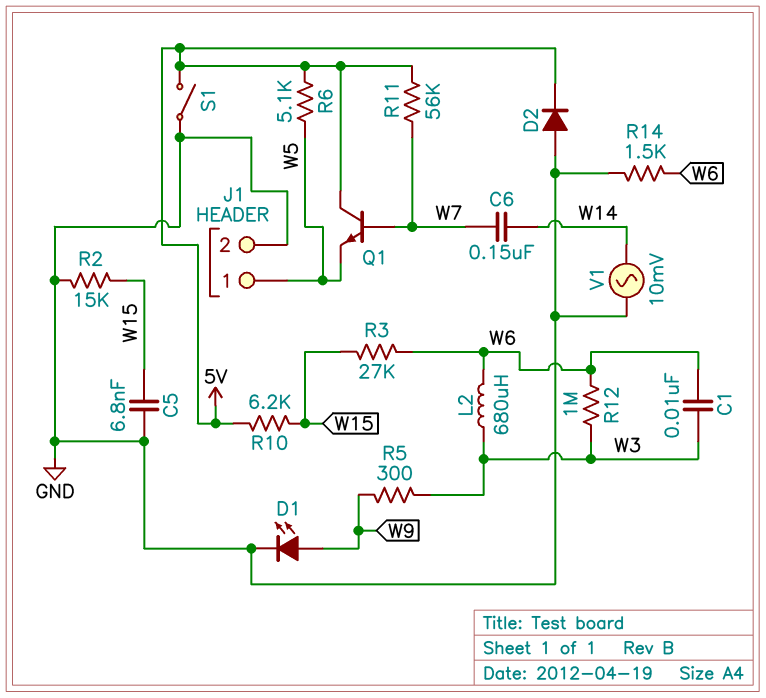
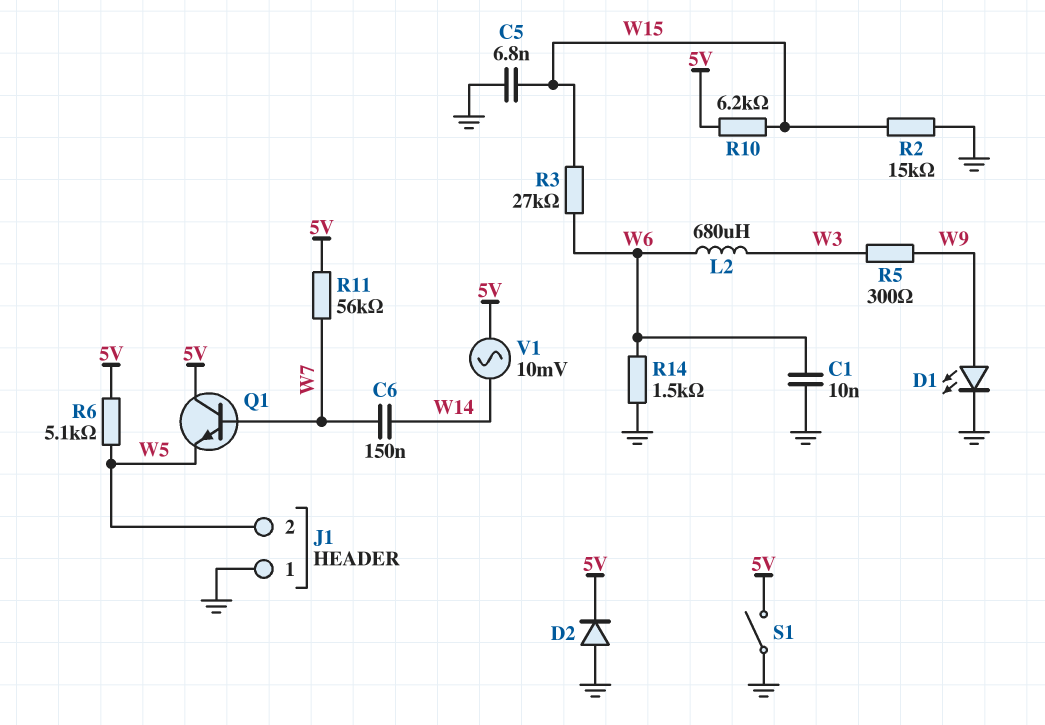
C1: 10nF (W3, W6) -> 10nF (GND, W6)
J1 pin 1: W5 -> GND
J1 pin 2: GND -> W5
R12: 1M (W3, W6) -> none
V1: AC 10mV (GND, W14) -> AC 10mV (5V, W14)

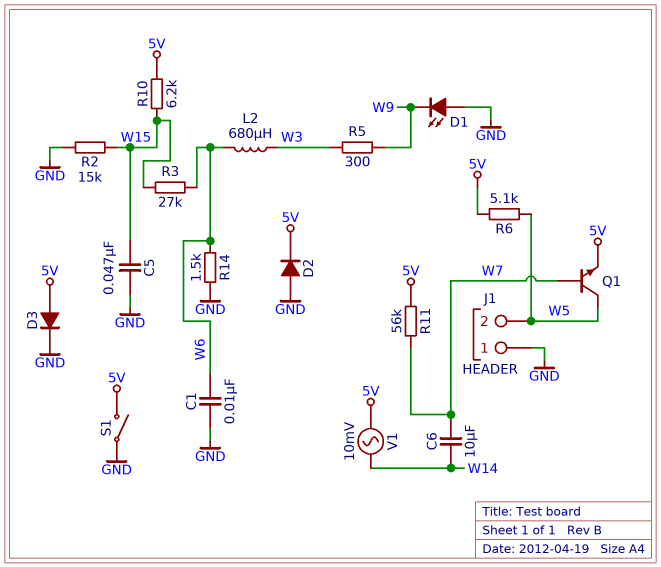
C5: 6.8nF (GND, W15) -> 47nF (GND, W15)
C6: 150nF (W7, W14) -> 10uF (W7, W14)
D1: LED (A W9, K GND) -> LED (A GND, K W9)
D3: none -> diode (A 5V, K GND)
Q1: NPN (B W7, C 5V, E W5) -> NPN (B W7, C W5, E 5V)

